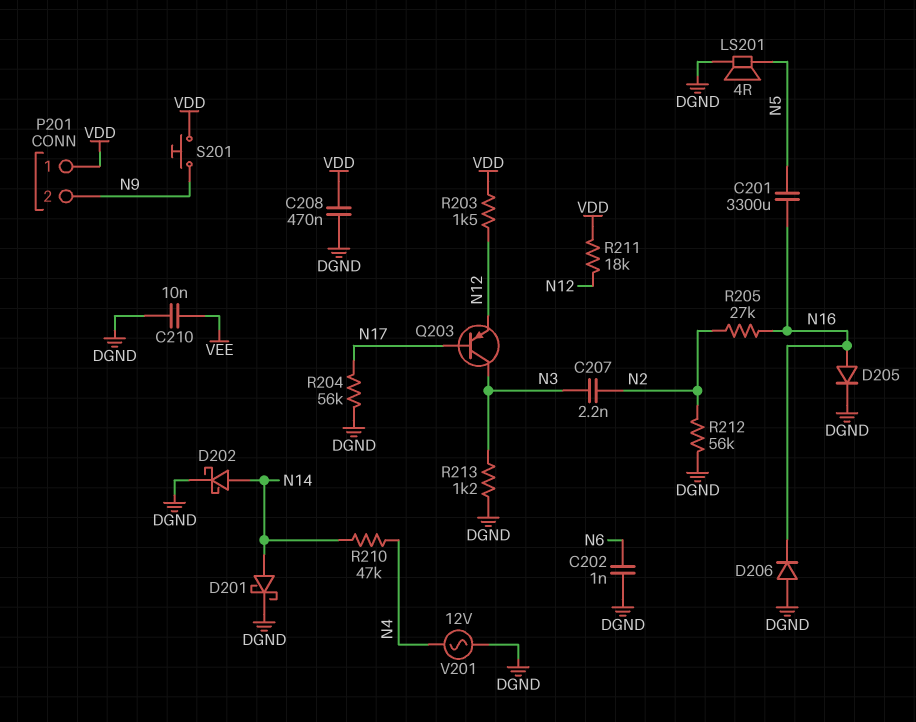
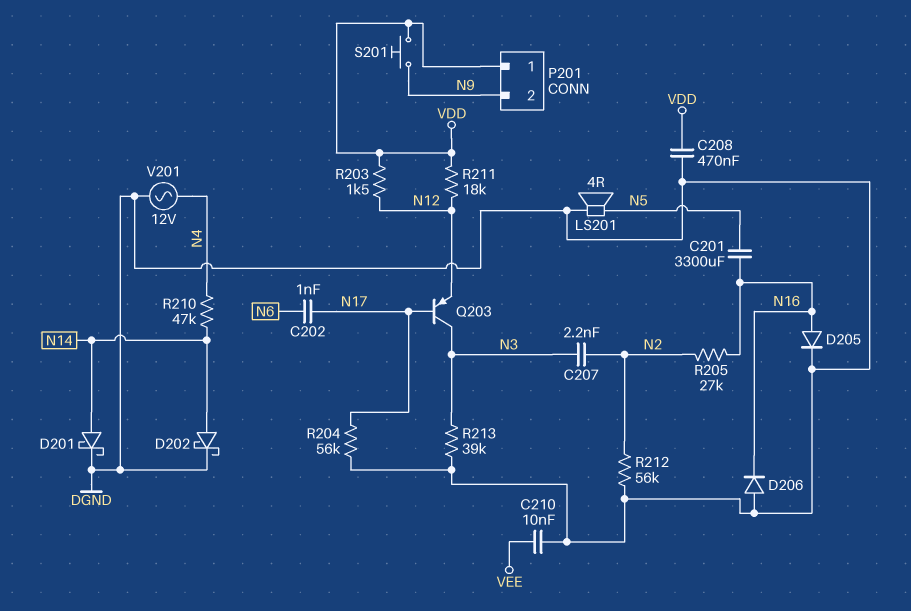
C202: 1nF (DGND, N6) -> 1nF (N6, N17)
R213: 1.2k (DGND, N3) -> 39k (DGND, N3)

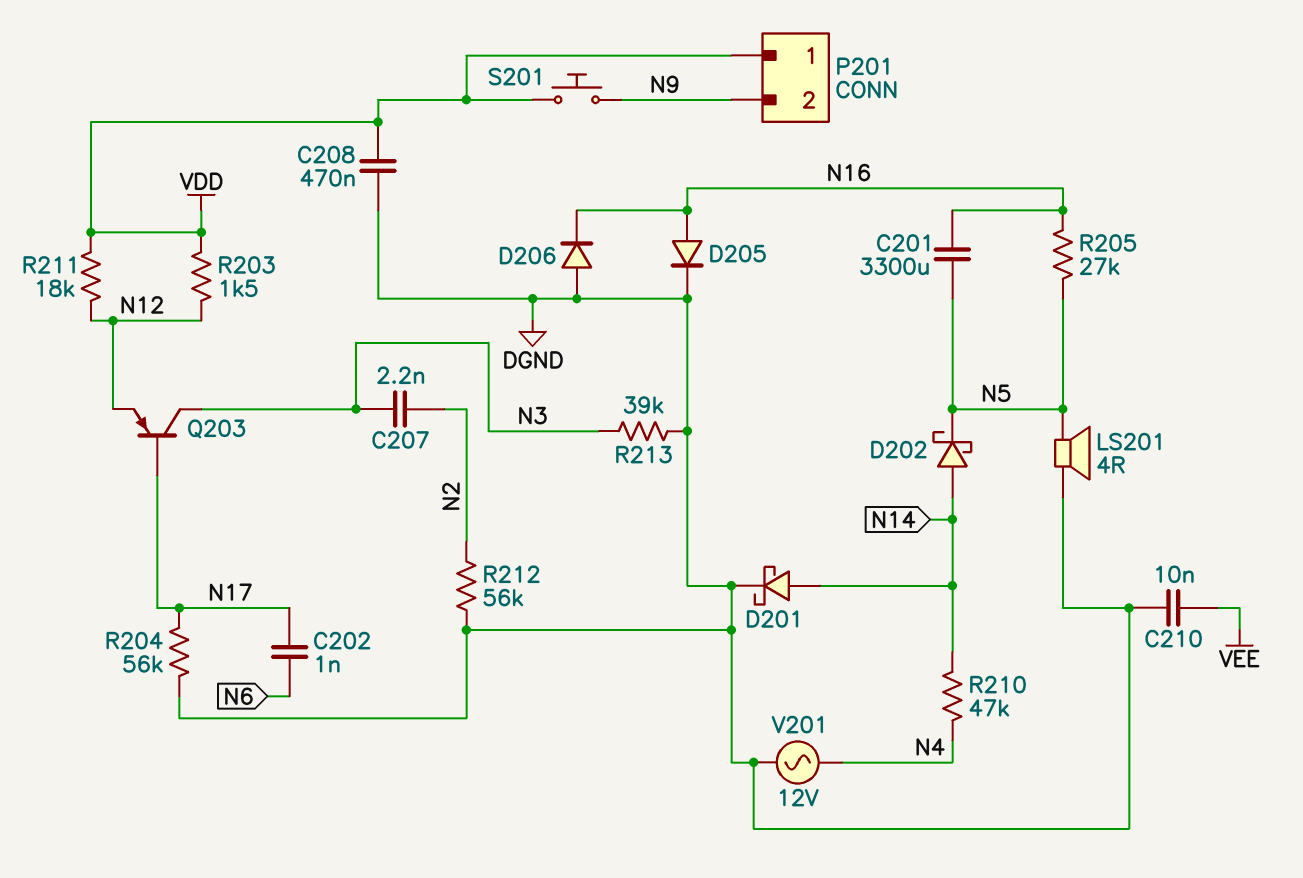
D202: schottky (A N14, K DGND) -> schottky (A N14, K N5)
R205: 27k (N2, N16) -> 27k (N5, N16)

